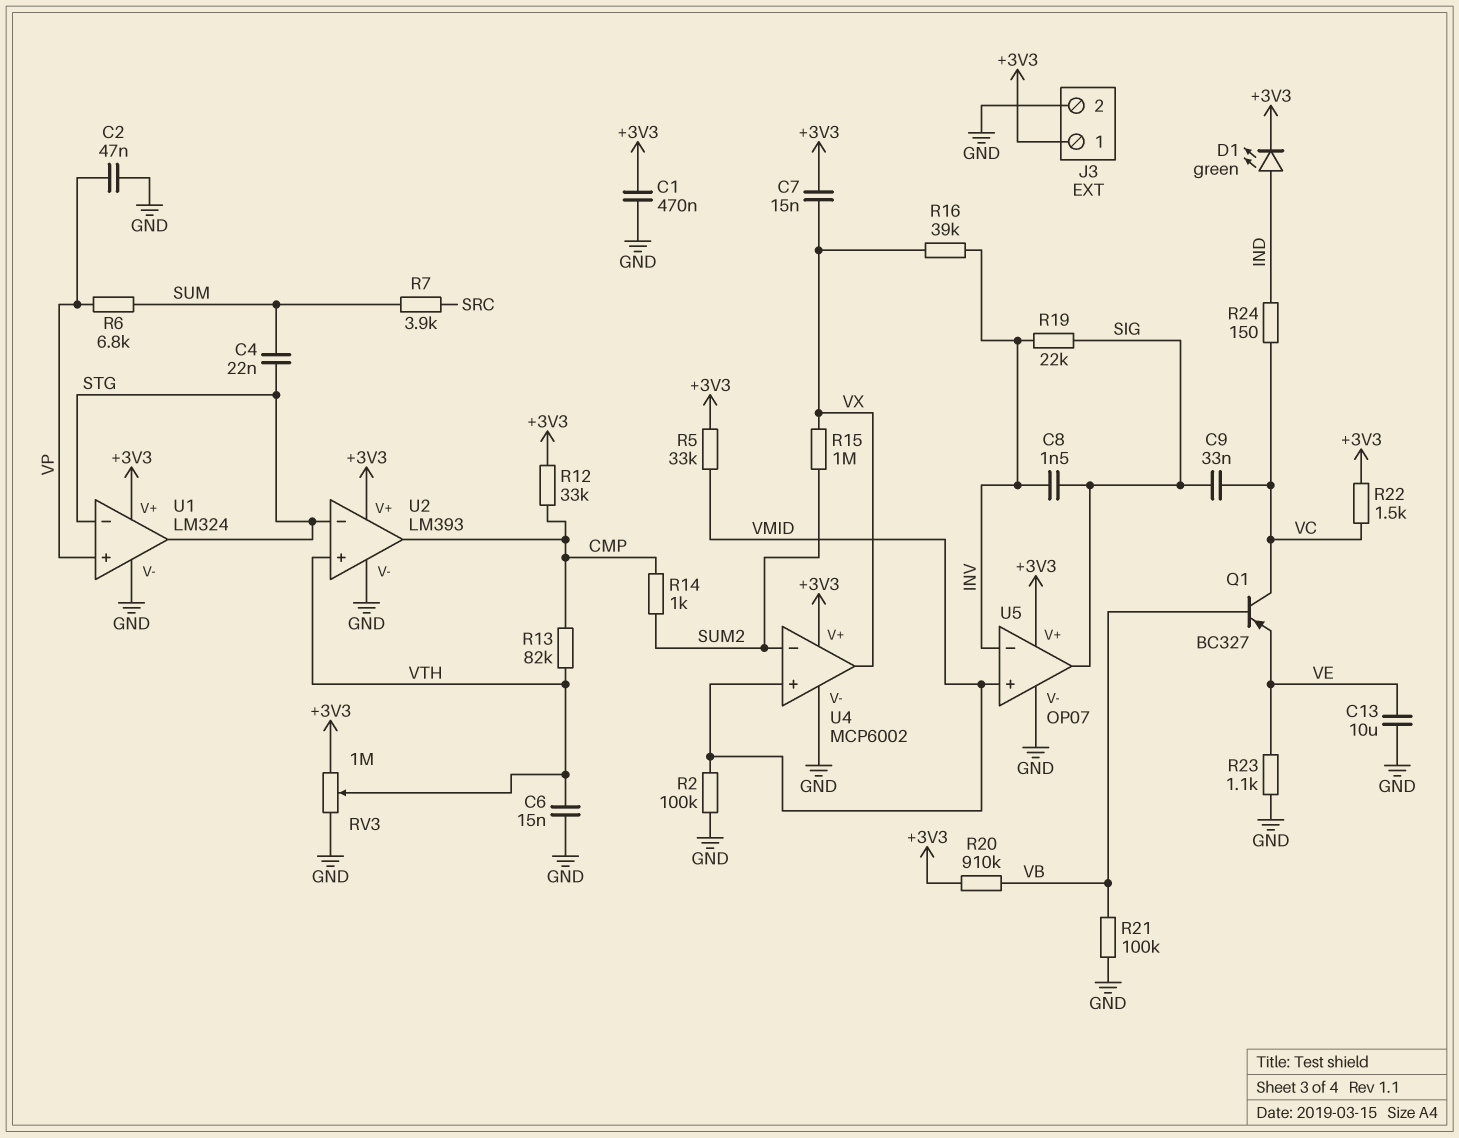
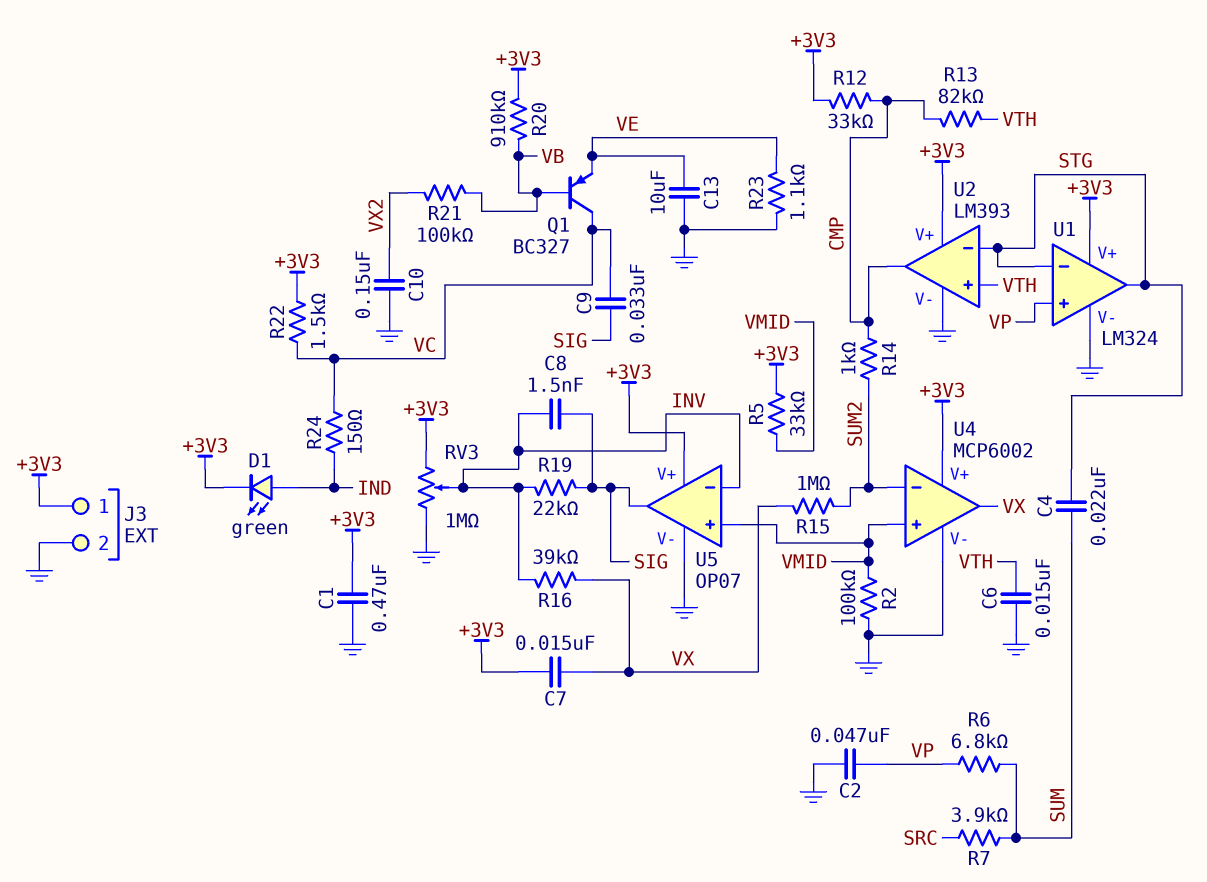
C10: none -> 150nF (GND, VX2)
R21: 100k (GND, VB) -> 100k (VB, VX2)
RV3: 1M (+3V3, GND, wiper VTH) -> 1M (+3V3, GND, wiper INV)

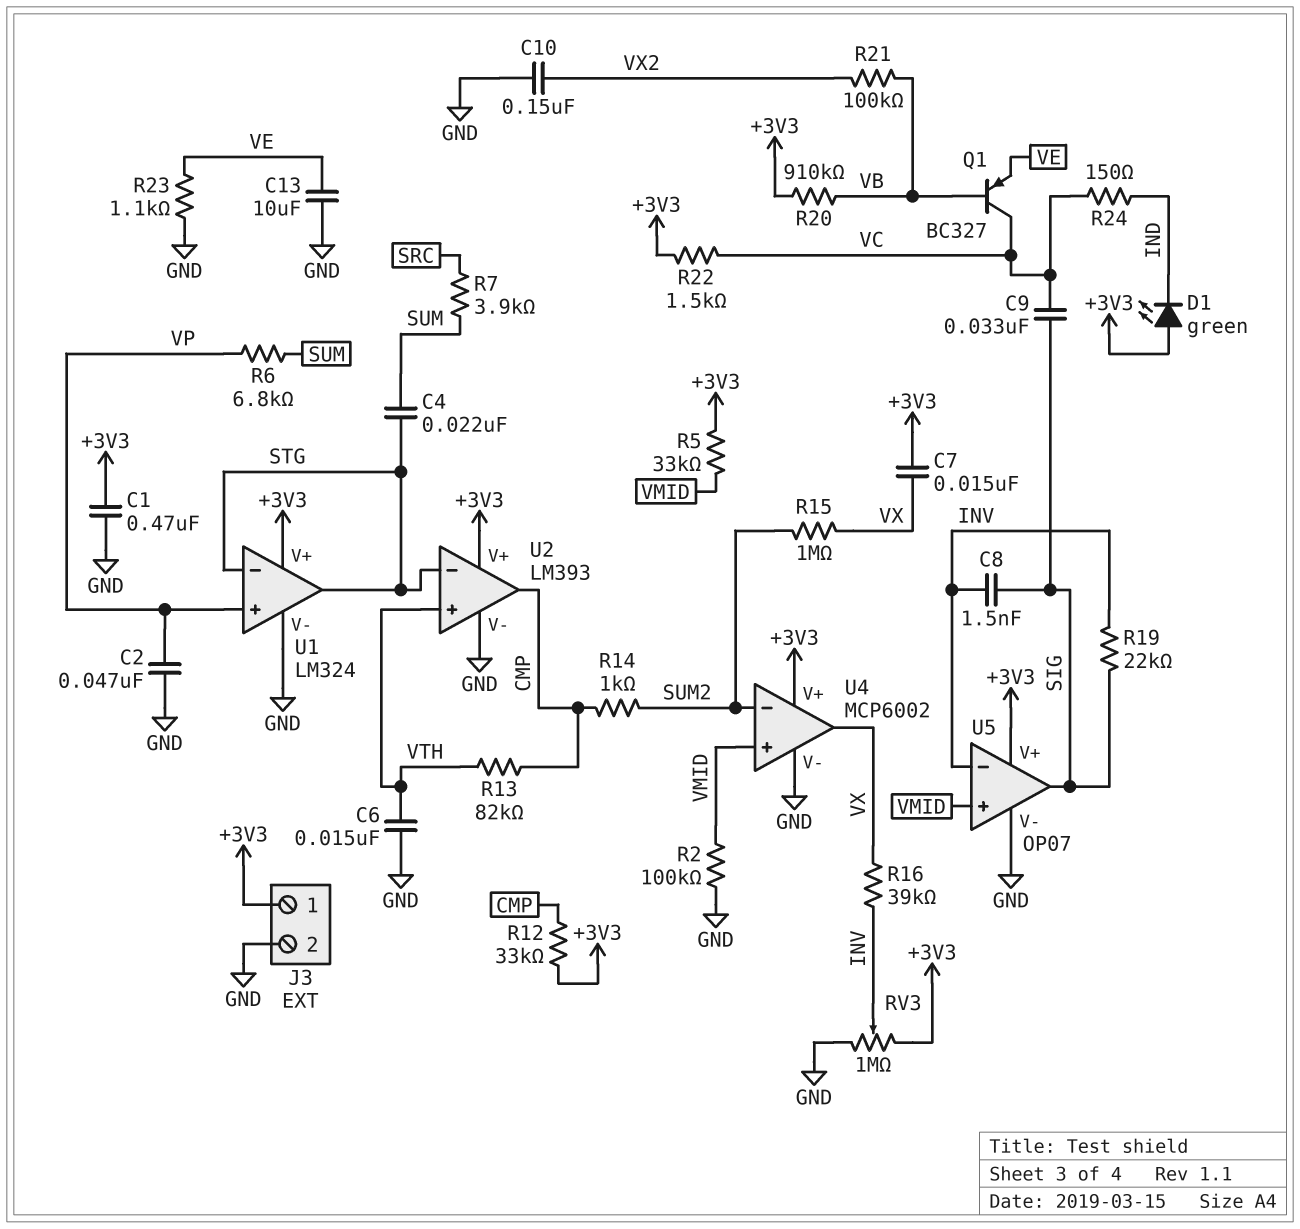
D1: LED green (A IND, K +3V3) -> LED green (A +3V3, K IND)

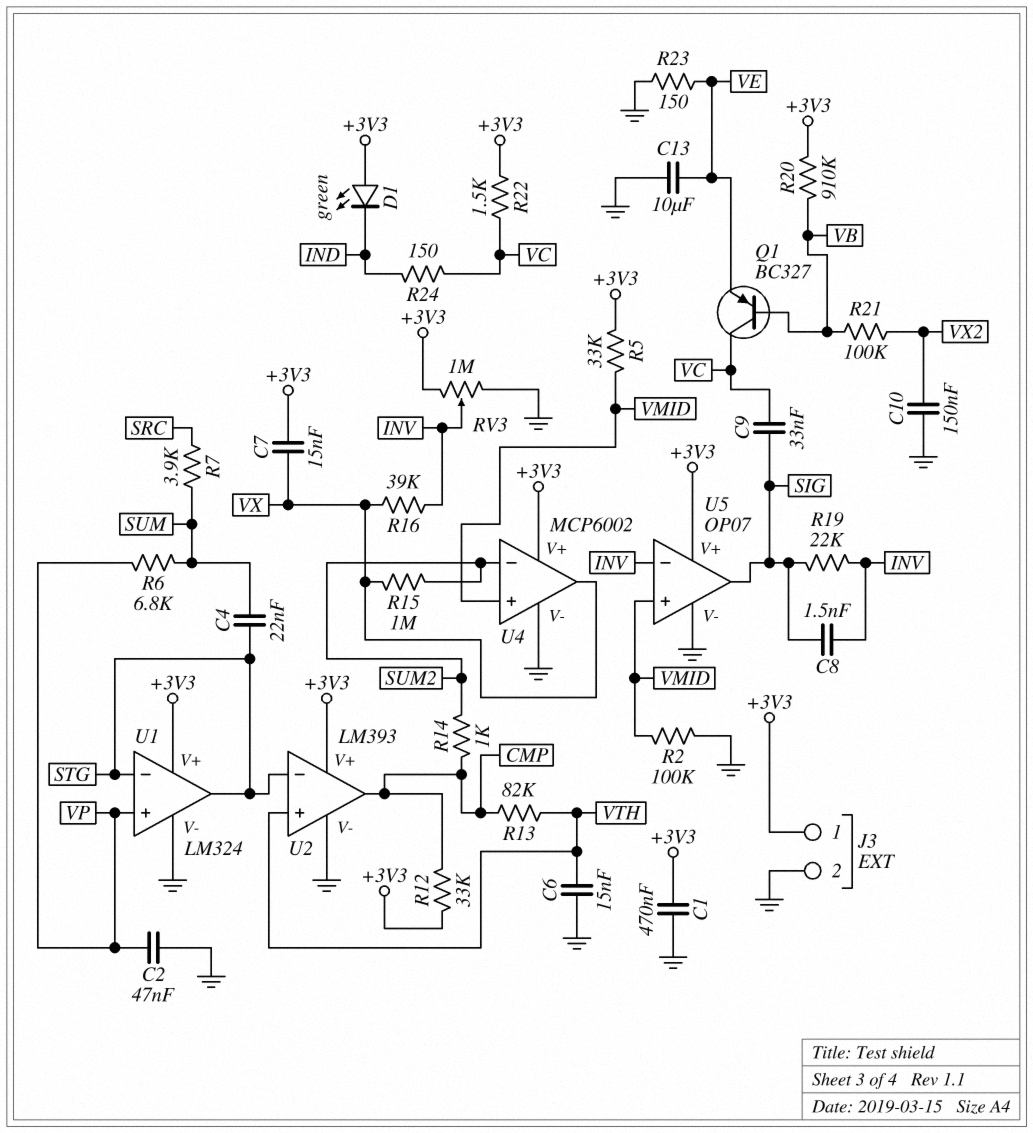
R23: 1.1k (GND, VE) -> 150 (GND, VE)

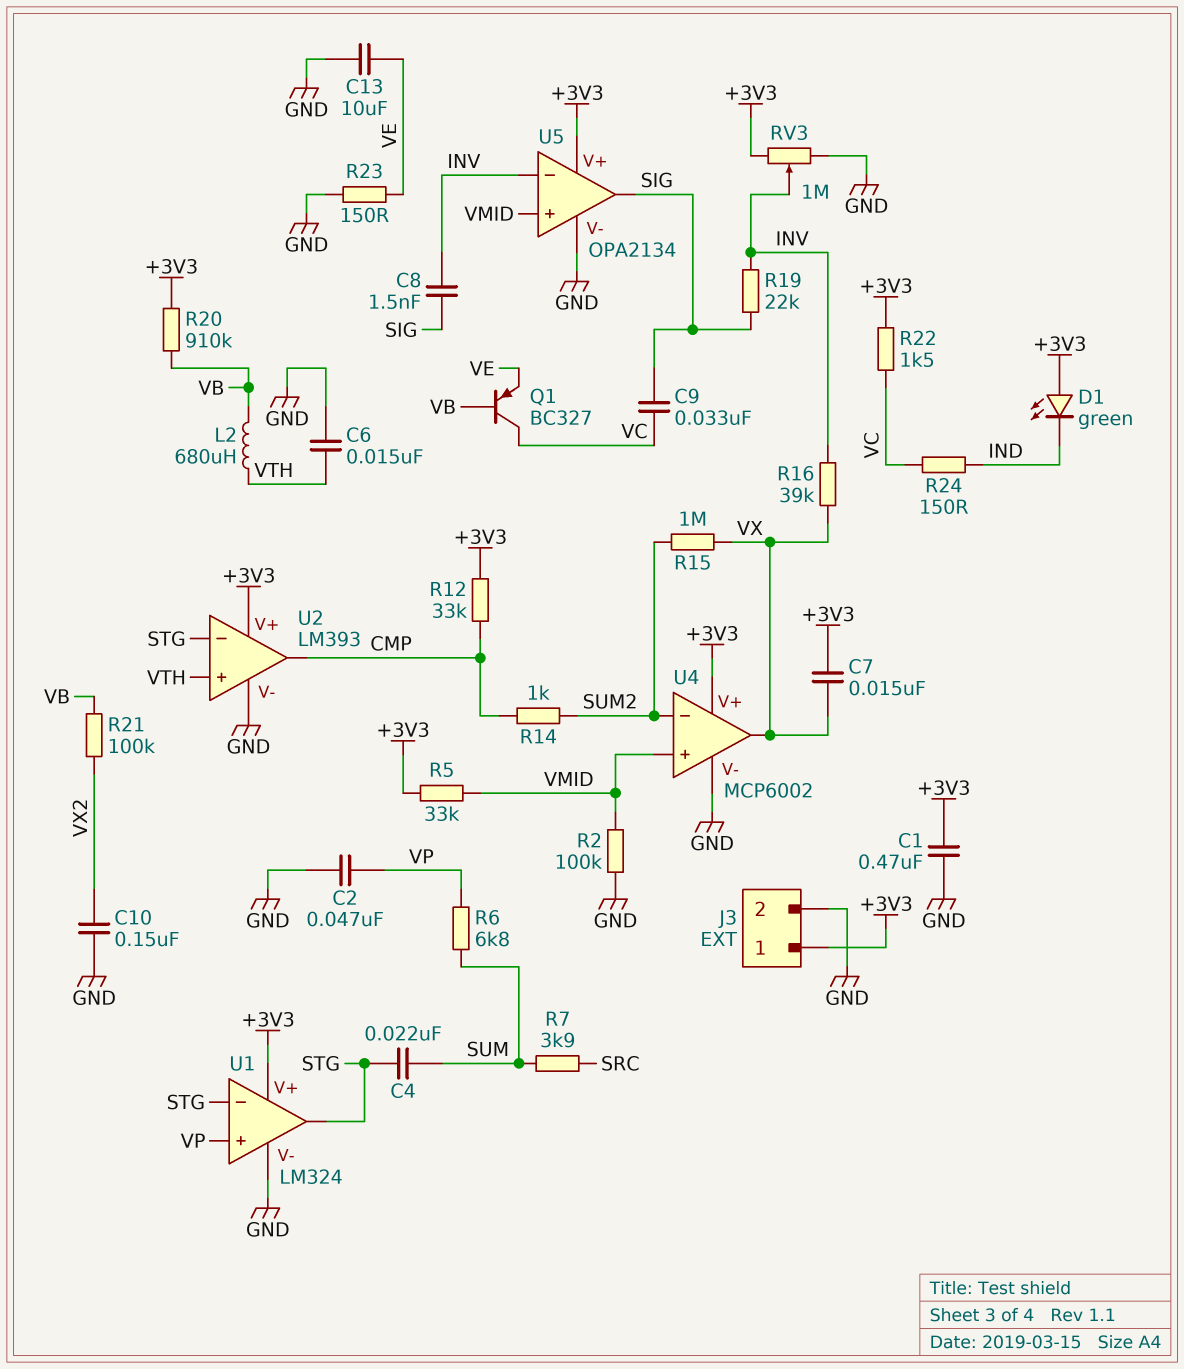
L2: none -> 680uH (VB, VTH)
R13: 82k (CMP, VTH) -> none
U5: OP07 -> OPA2134

